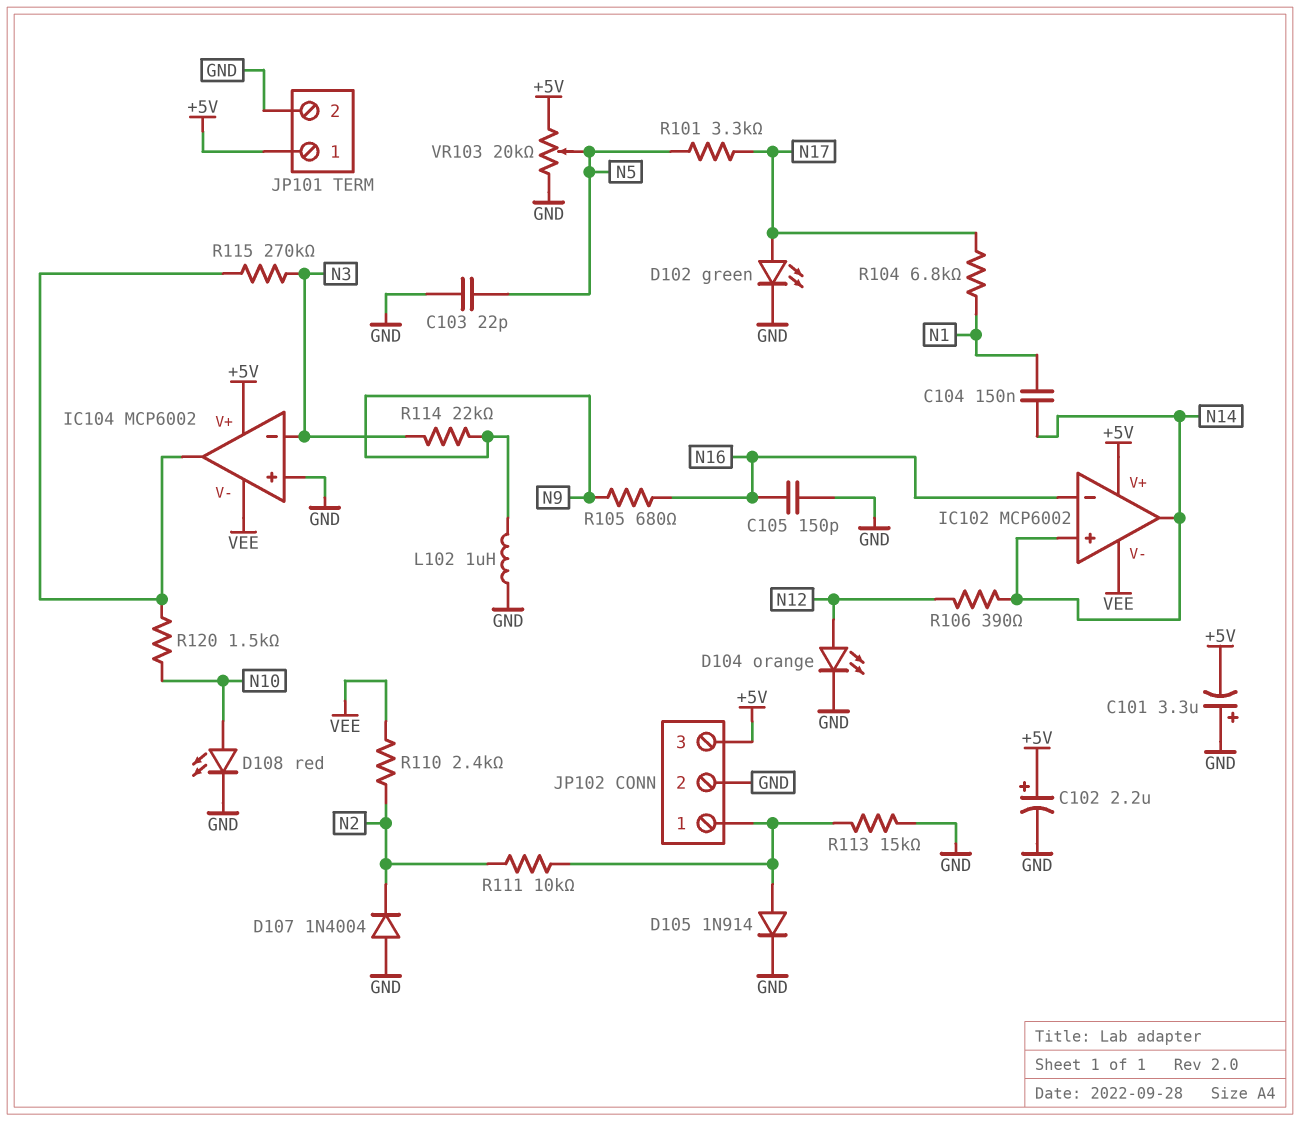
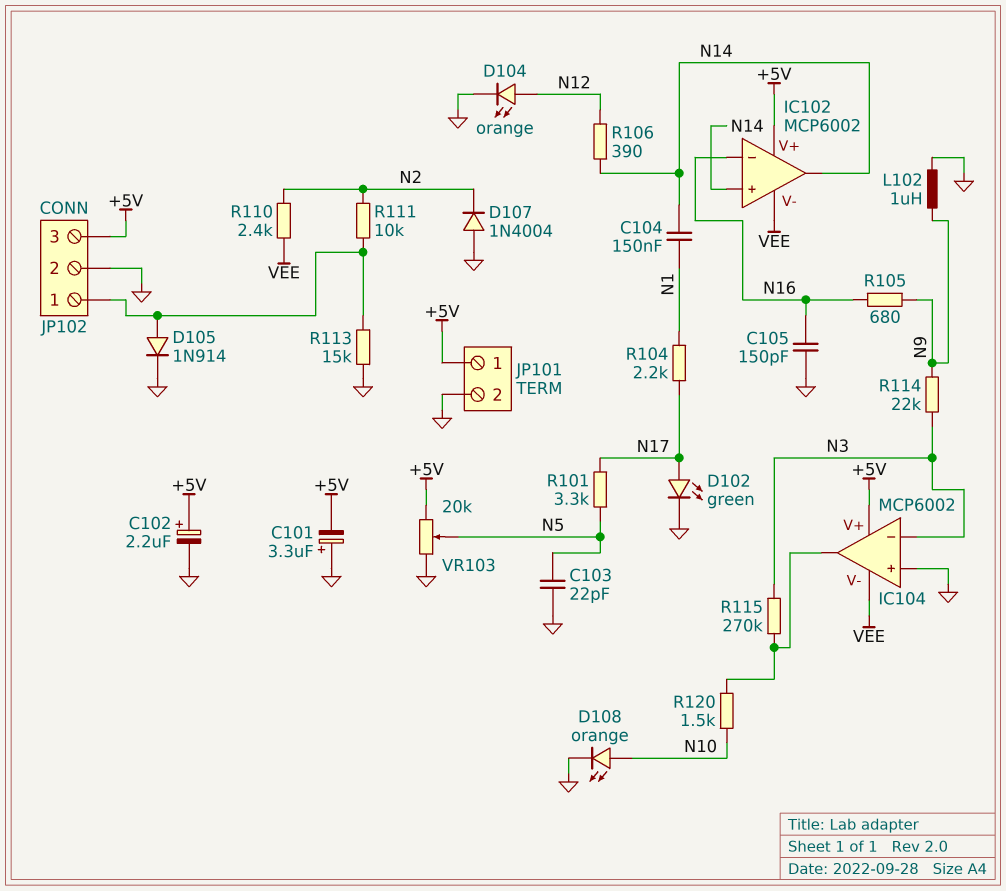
D108: LED red (A N10, K GND) -> LED orange (A N10, K GND)
R104: 6.8k (N1, N17) -> 2.2k (N1, N17)

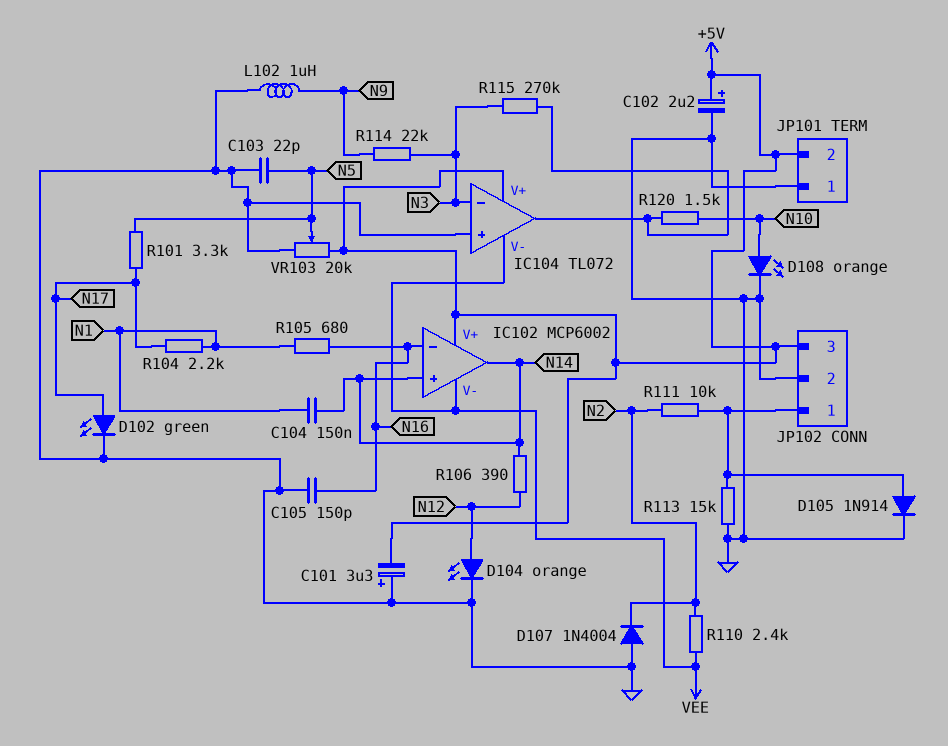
IC104: MCP6002 -> TL072
JP101 pin 1: +5V -> GND
JP101 pin 2: GND -> +5V
R105: 680 (N9, N16) -> 680 (N1, N16)

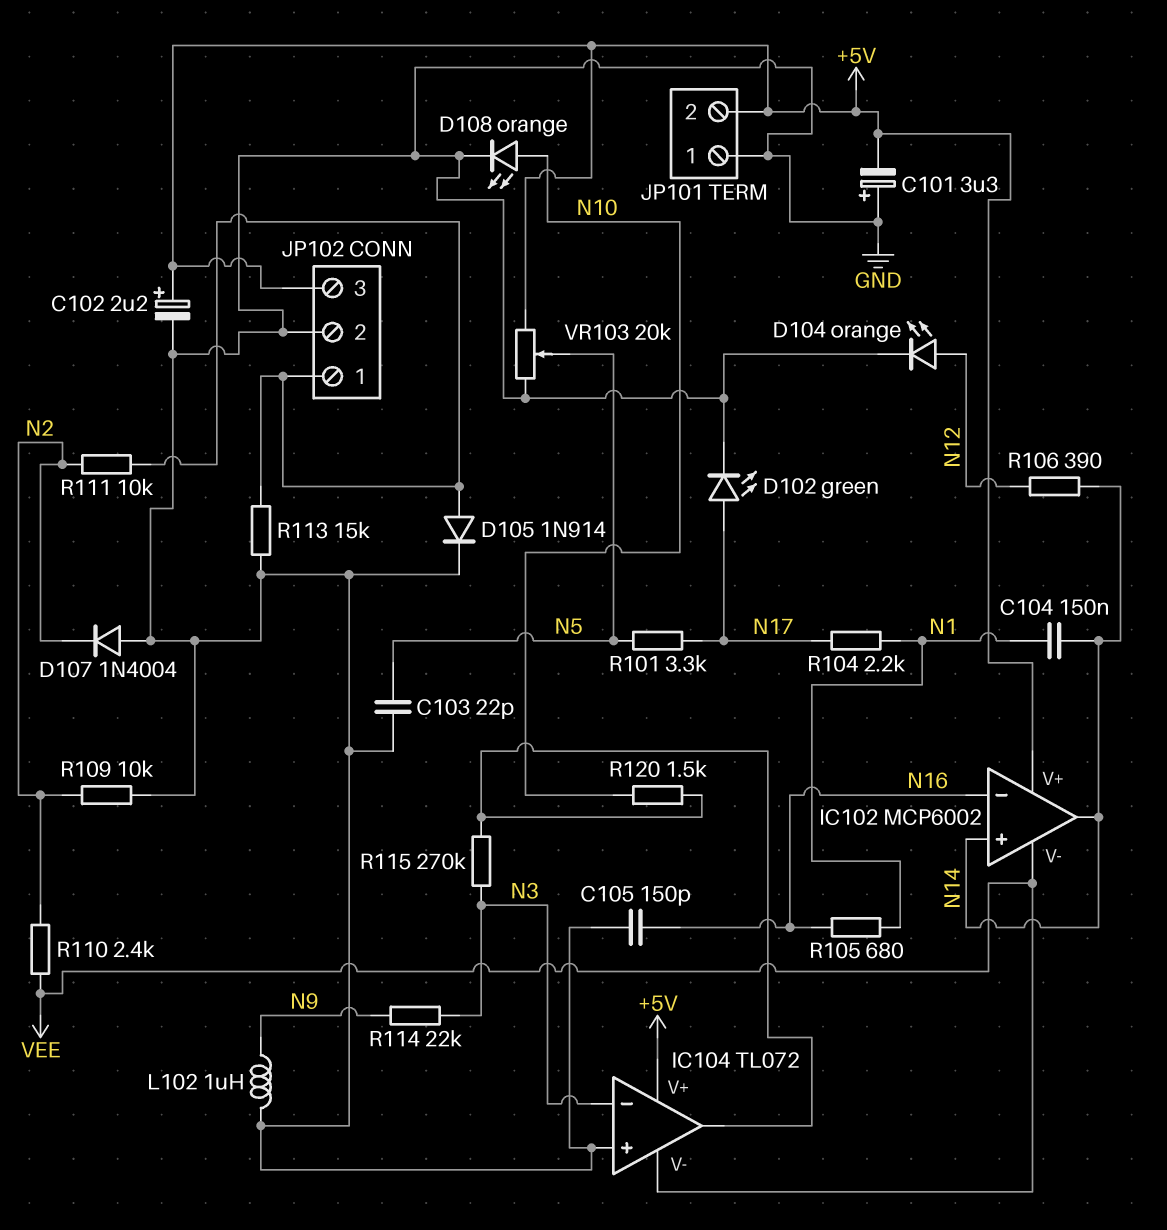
R109: none -> 10k (GND, N2)

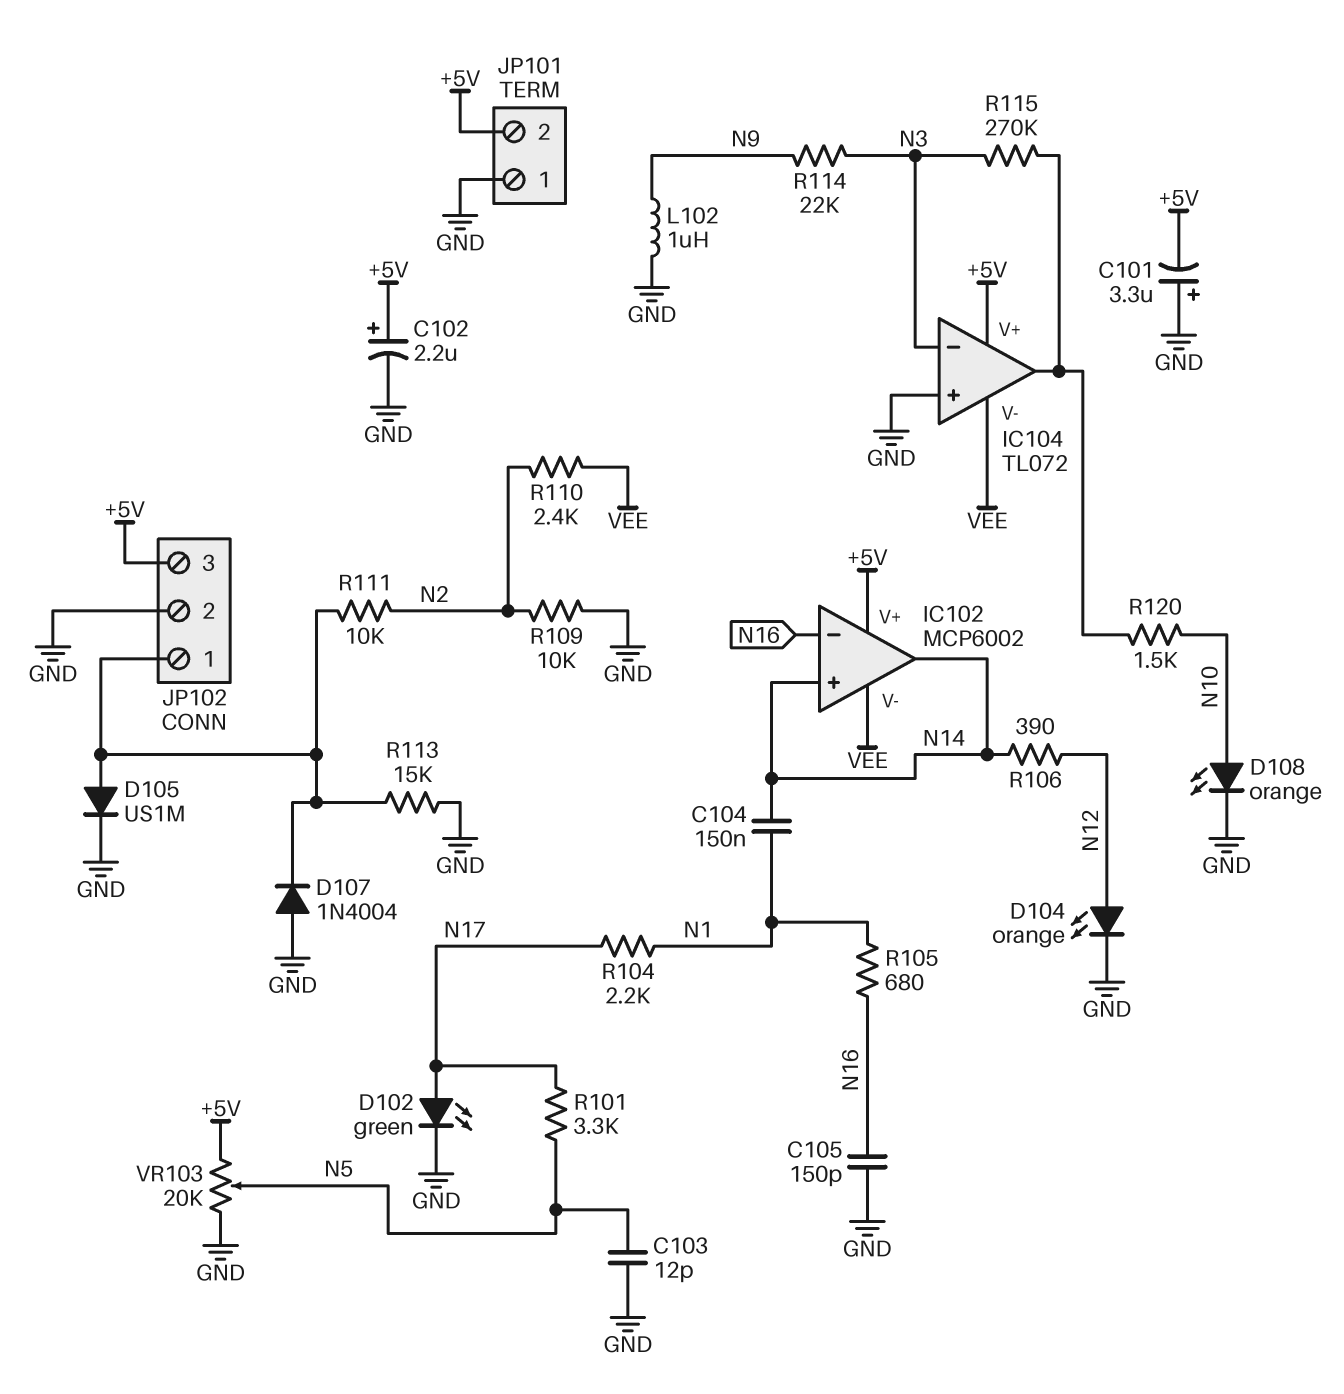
C103: 22pF (GND, N5) -> 12pF (GND, N5)
D105: diode 1N914 (A JP102/1, K GND) -> diode US1M (A JP102/1, K GND)
D107: diode 1N4004 (A GND, K N2) -> diode 1N4004 (A GND, K JP102/1)

